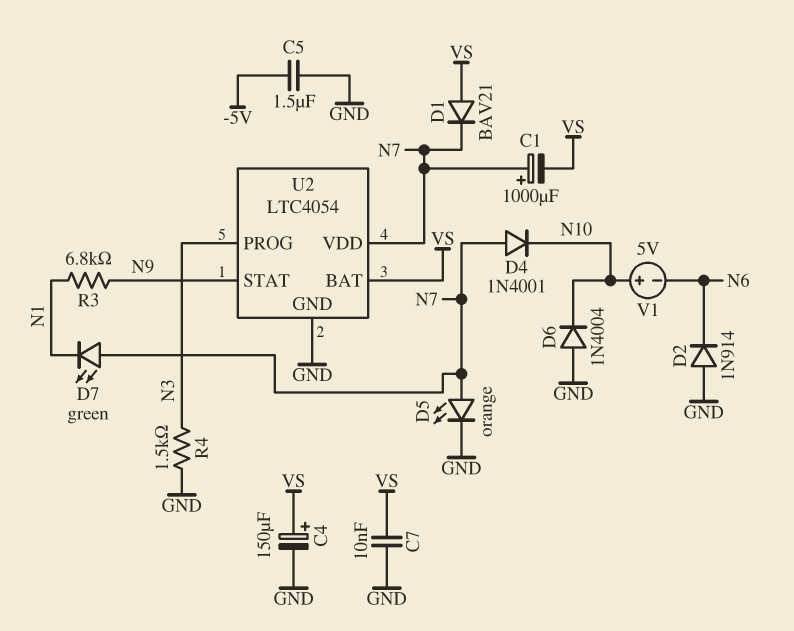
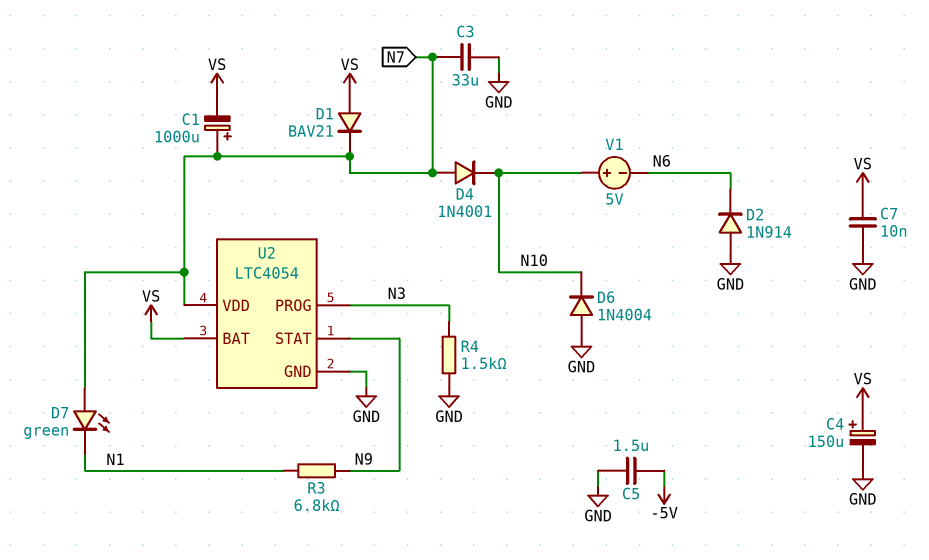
C3: none -> 33uF (GND, N7)
D5: LED orange (A N7, K GND) -> none

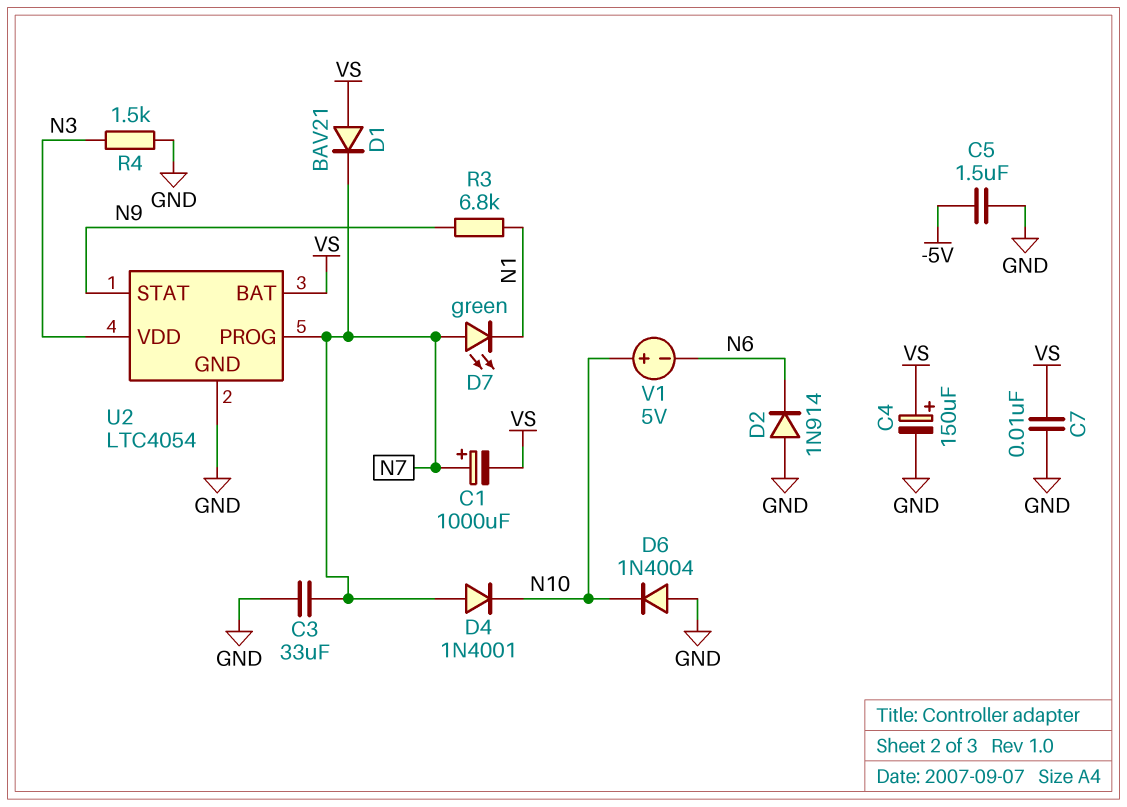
U2 pin PROG: N3 -> N7
U2 pin VDD: N7 -> N3

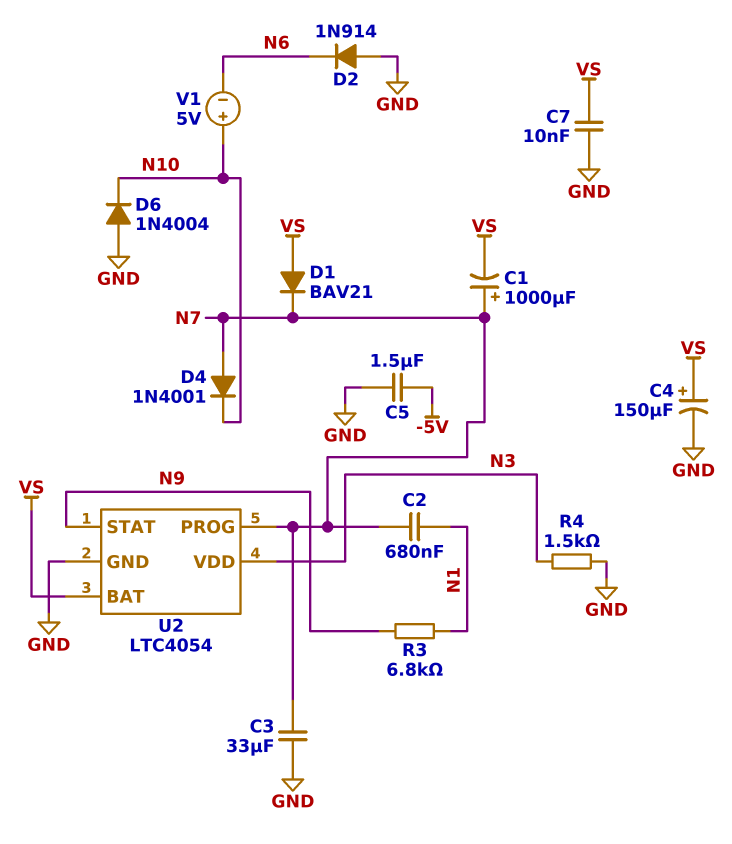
C2: none -> 680nF (N1, N7)
D7: LED green (A N7, K N1) -> none

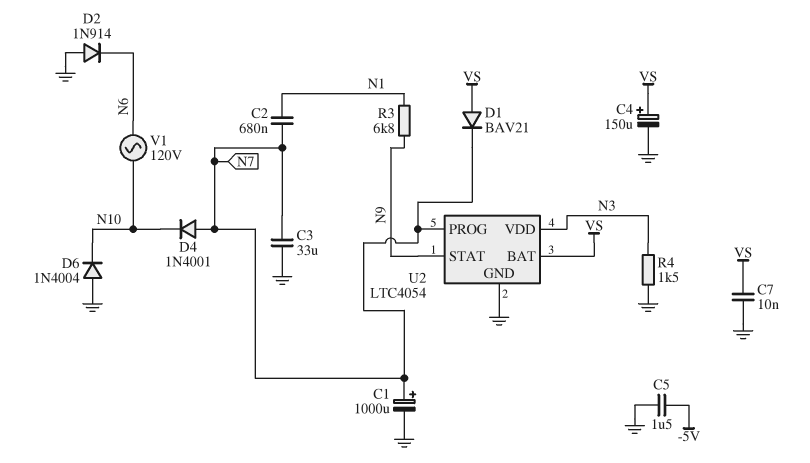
C1: 1000uF (plus N7, minus VS) -> 1000uF (plus N7, minus GND)
V1: 5V (plus N10, minus N6) -> AC 120V (N6, N10)

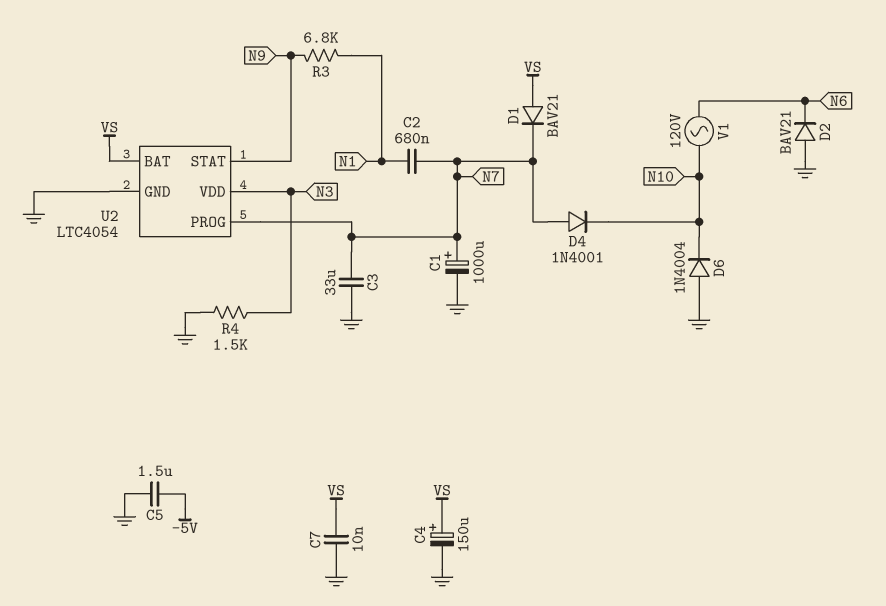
D2: diode 1N914 (A GND, K N6) -> diode BAV21 (A GND, K N6)

